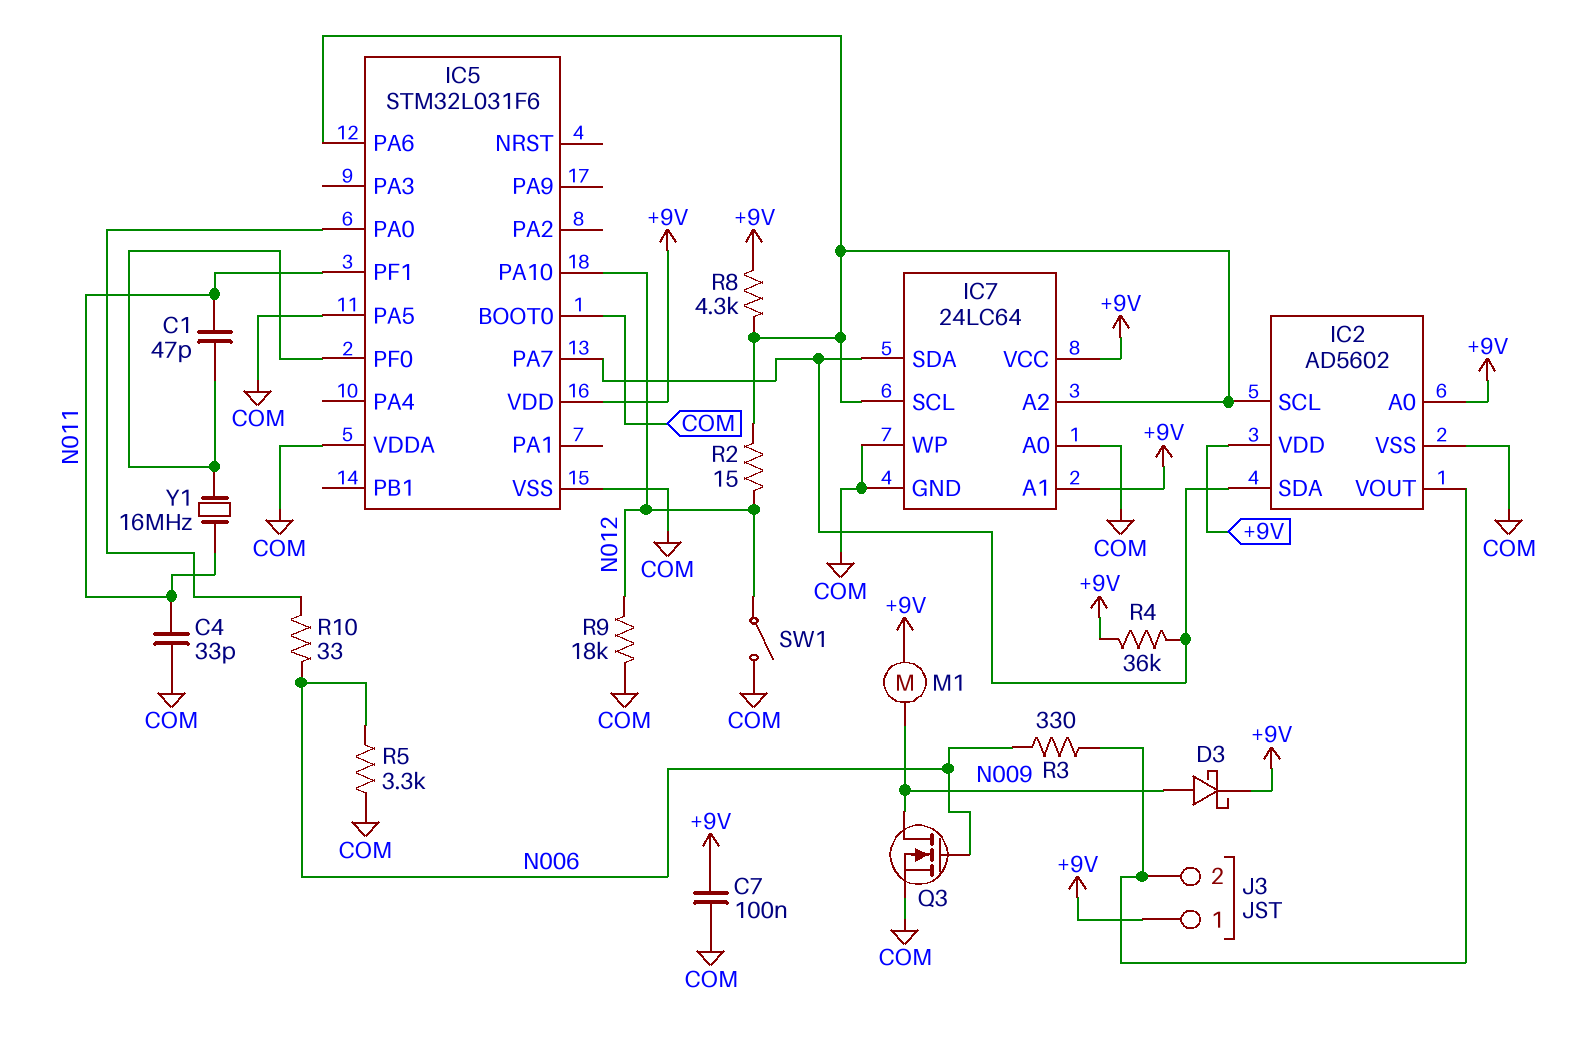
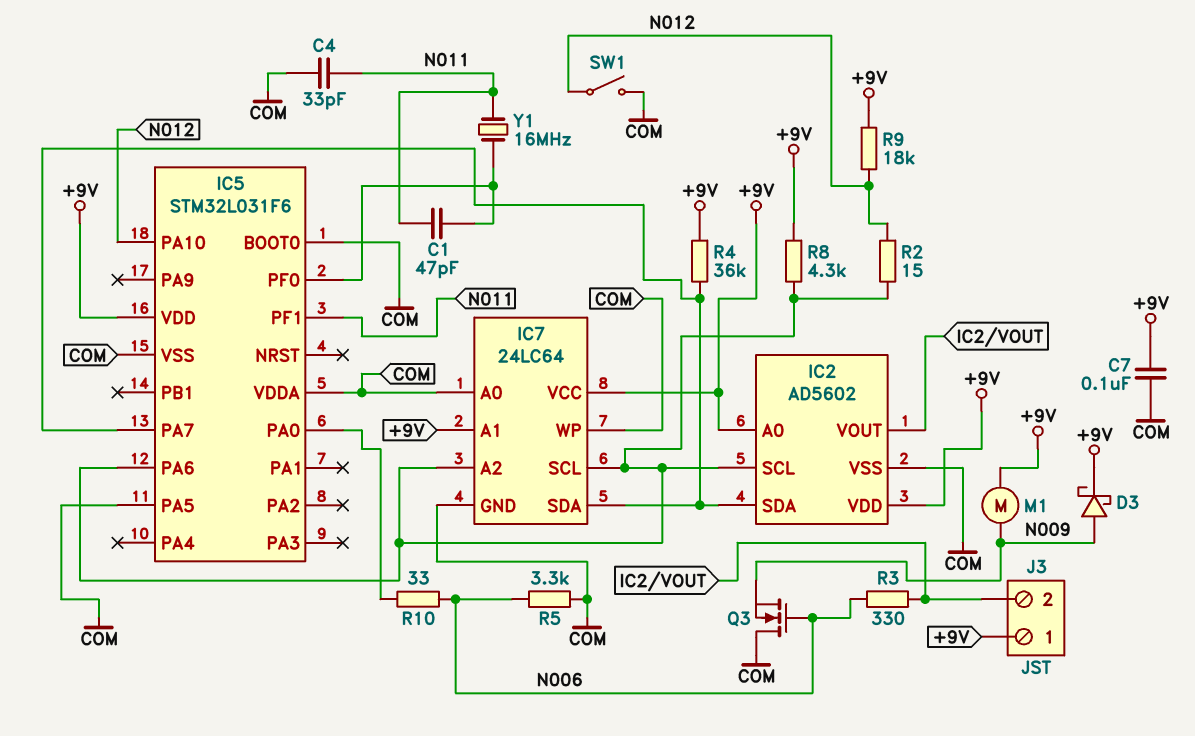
Q3: NMOS (G N006, D N009, S COM) -> NMOS (G N006, D COM, S N009)
R9: 18k (COM, N012) -> 18k (+9V, N012)

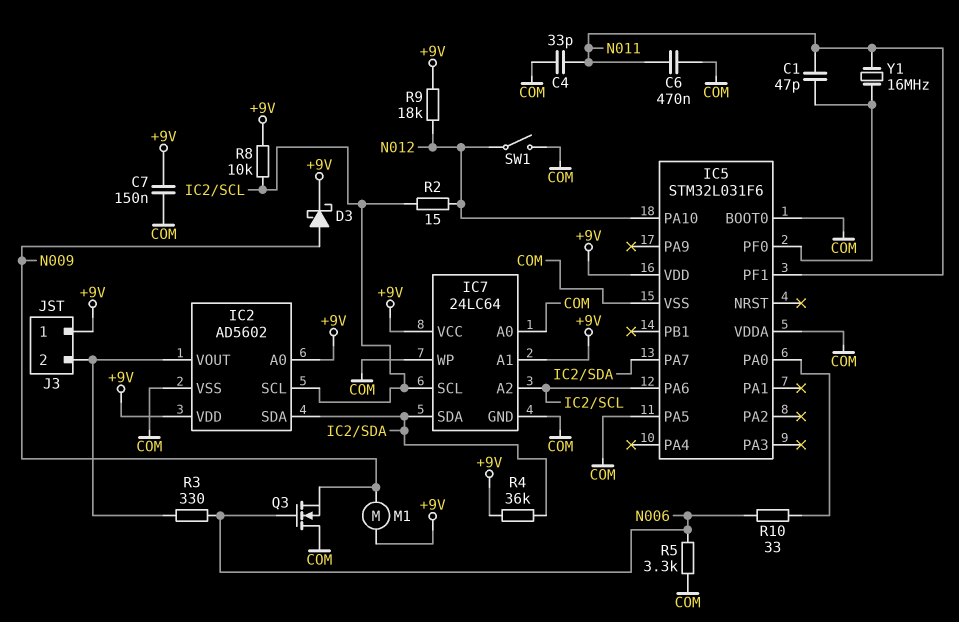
C6: none -> 470nF (COM, N011)
C7: 100nF (+9V, COM) -> 150nF (+9V, COM)
R8: 4.3k (+9V, IC2/SCL) -> 10k (+9V, IC2/SCL)

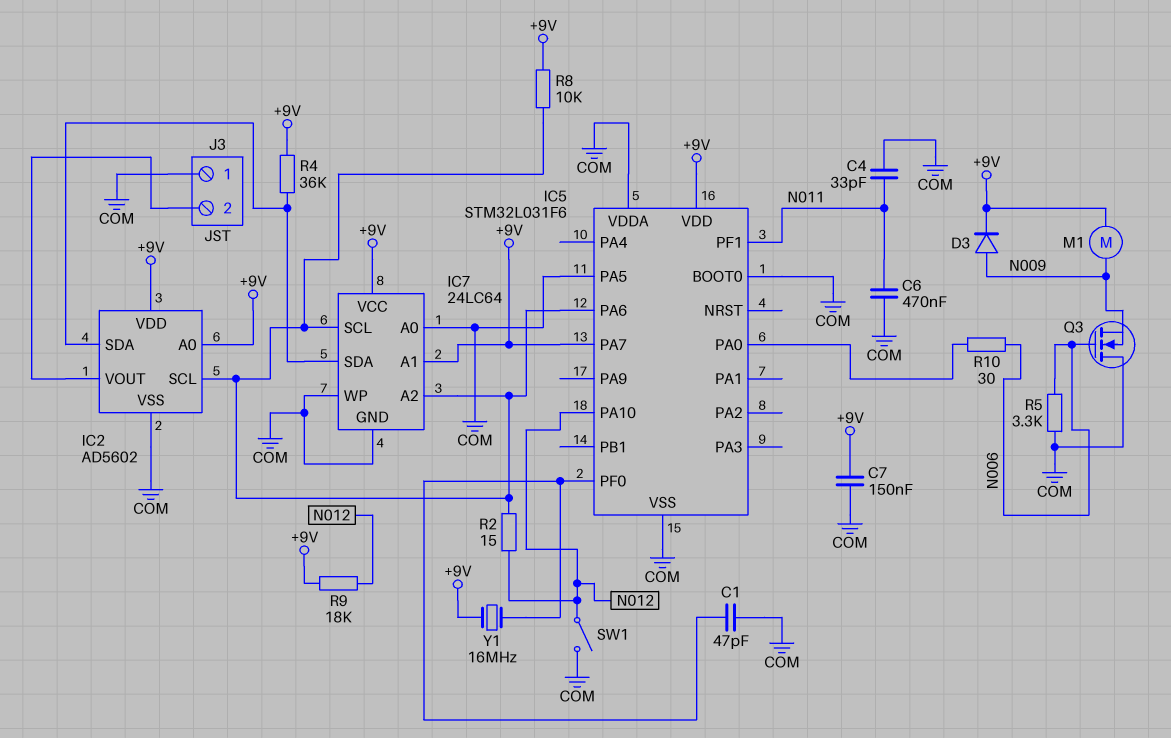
C1: 47pF (IC5/PF0, N011) -> 47pF (COM, IC5/PF0)
D3: schottky (A N009, K +9V) -> diode (A N009, K +9V)
IC5 pin PA7: IC2/SDA -> +9V
J3 pin 1: +9V -> COM
R3: 330 (IC2/VOUT, N006) -> none
R10: 33 (IC5/PA0, N006) -> 30 (IC5/PA0, N006)
Y1: 16MHz (IC5/PF0, N011) -> 16MHz (+9V, IC5/PF0)

